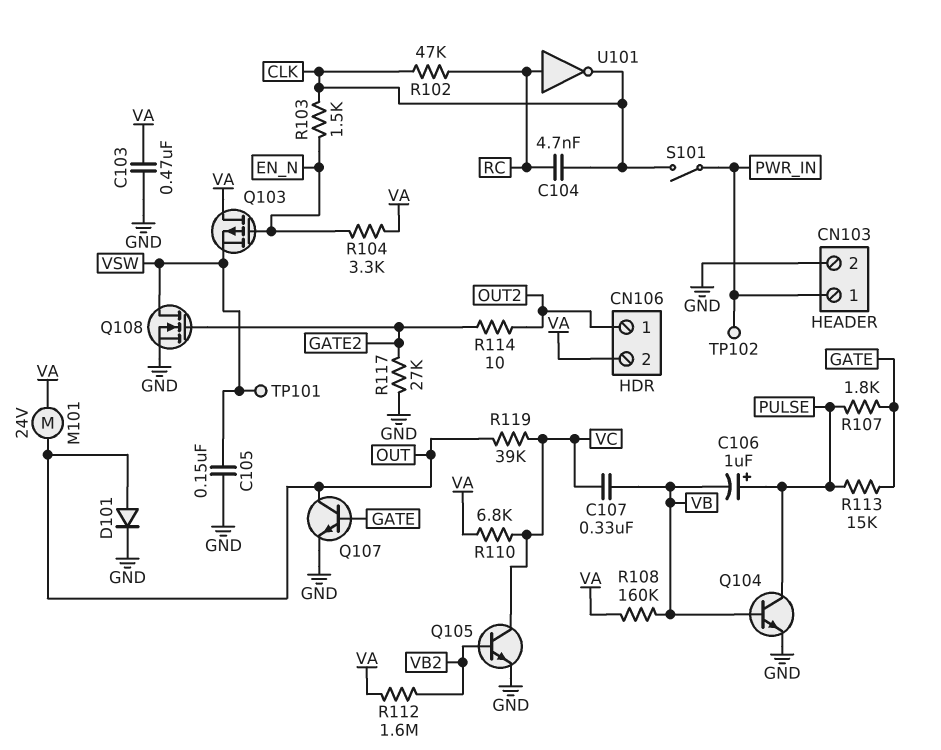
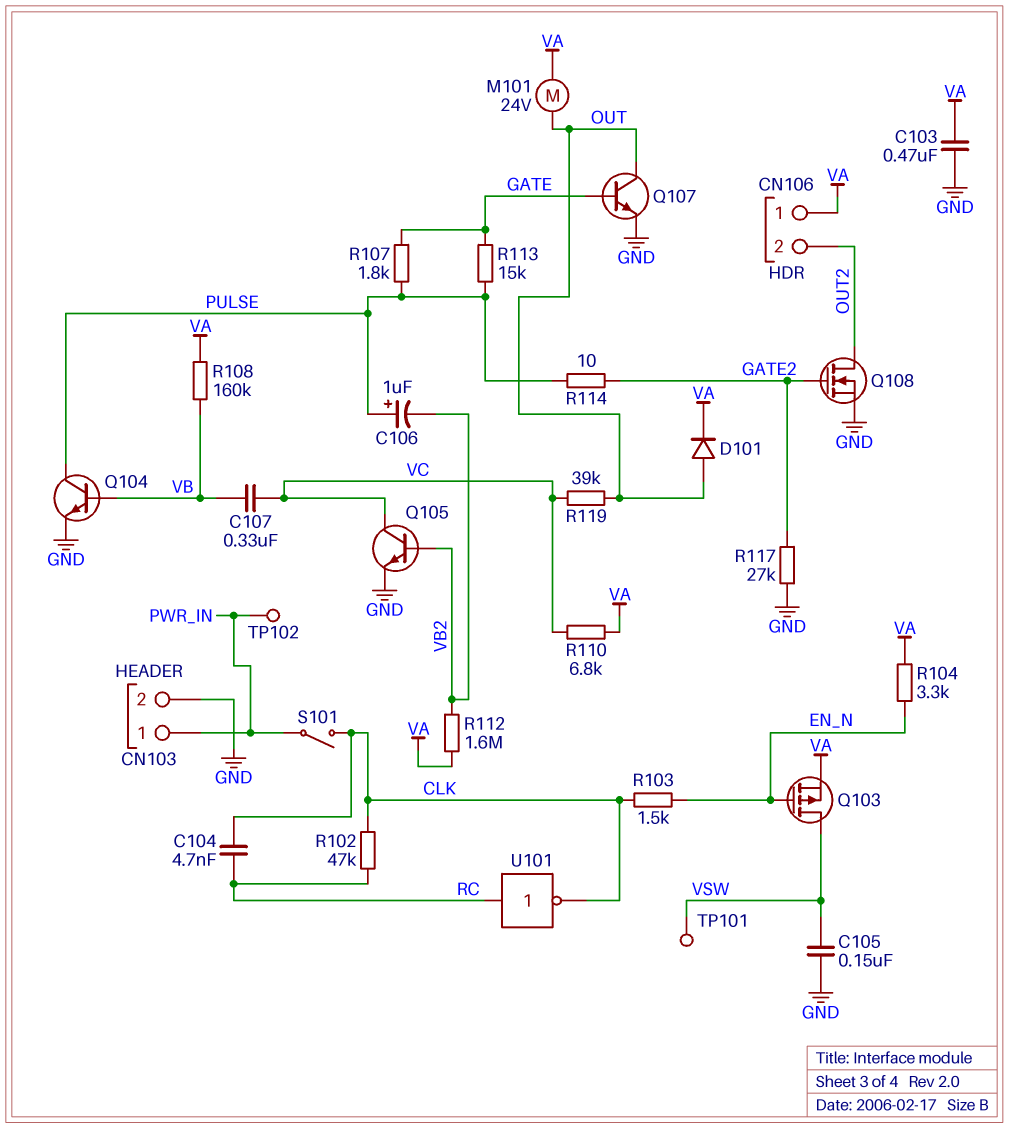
C106: 1uF (plus PULSE, minus VB) -> 1uF (plus PULSE, minus VB2)
CN106 pin 1: OUT2 -> VA
CN106 pin 2: VA -> OUT2
D101: diode (A OUT, K GND) -> diode (A OUT, K VA)
Q103: PMOS (G EN_N, D VA, S VSW) -> PMOS (G EN_N, D VSW, S VA)
Q108: NMOS (G GATE2, D VSW, S GND) -> NMOS (G GATE2, D OUT2, S GND)
R114: 10 (GATE2, OUT2) -> 10 (GATE2, PULSE)

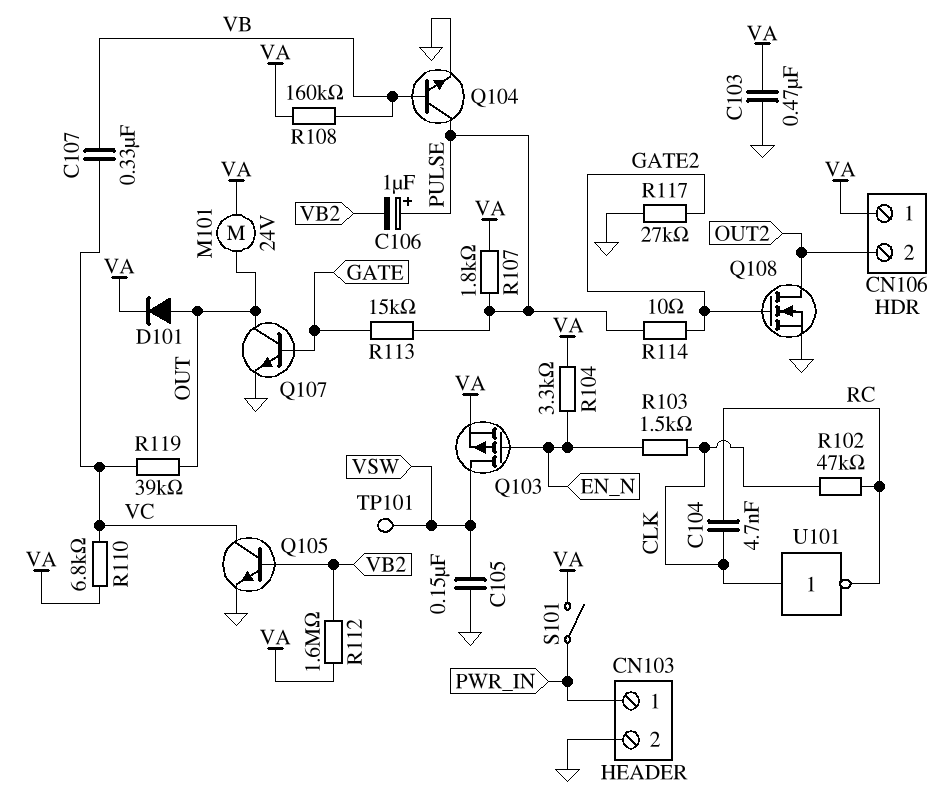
R107: 1.8k (GATE, PULSE) -> 1.8k (PULSE, VA)
S101: switch (CLK, PWR_IN) -> switch (PWR_IN, VA)
TP102: test point (PWR_IN) -> none
U101: NOT (in RC, out CLK) -> NOT (in CLK, out RC)

